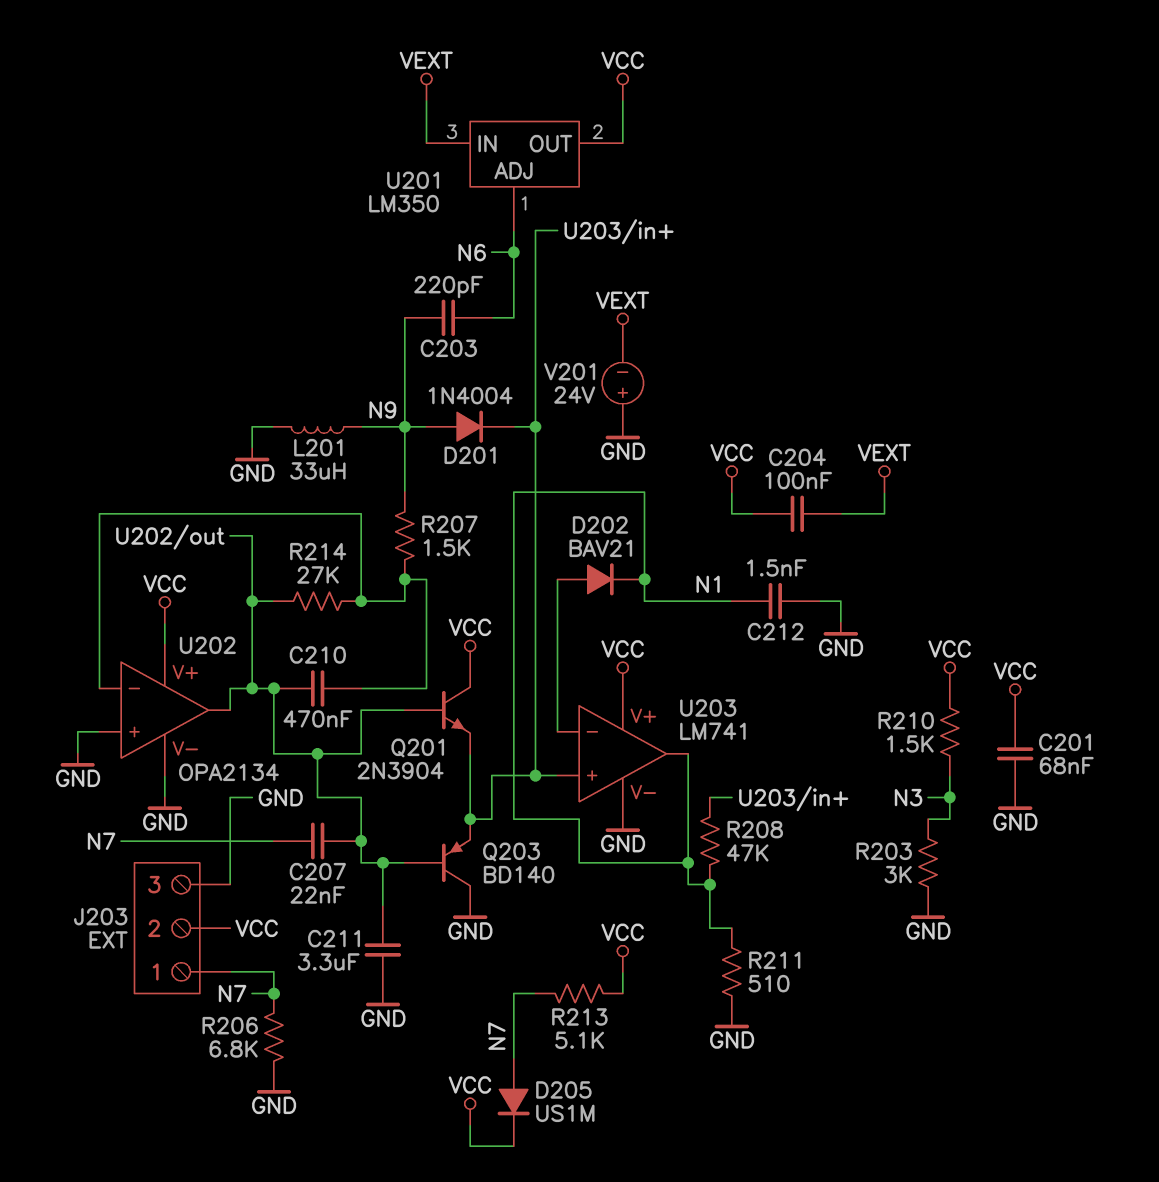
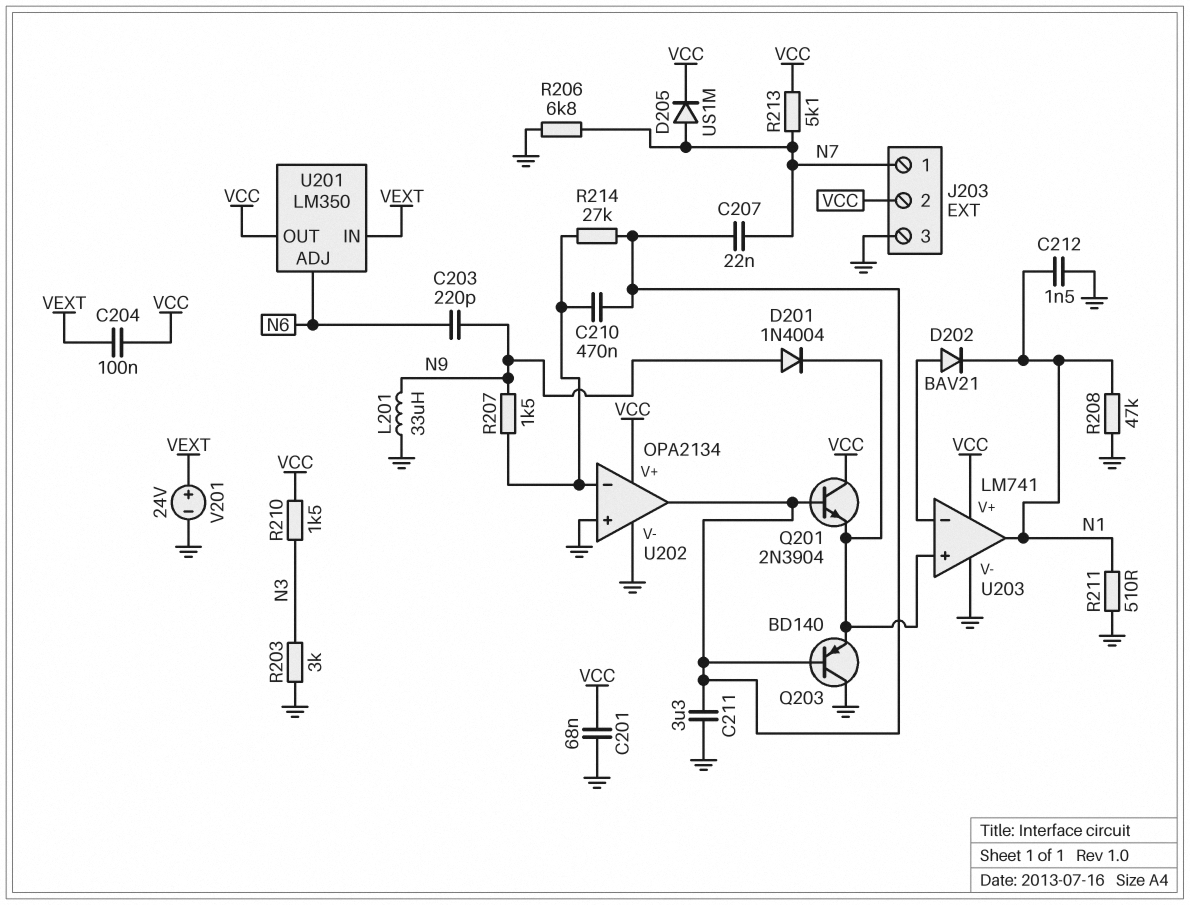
R208: 47k (N1, U203/in+) -> 47k (GND, N1)
V201: 24V (plus GND, minus VEXT) -> 24V (plus VEXT, minus GND)

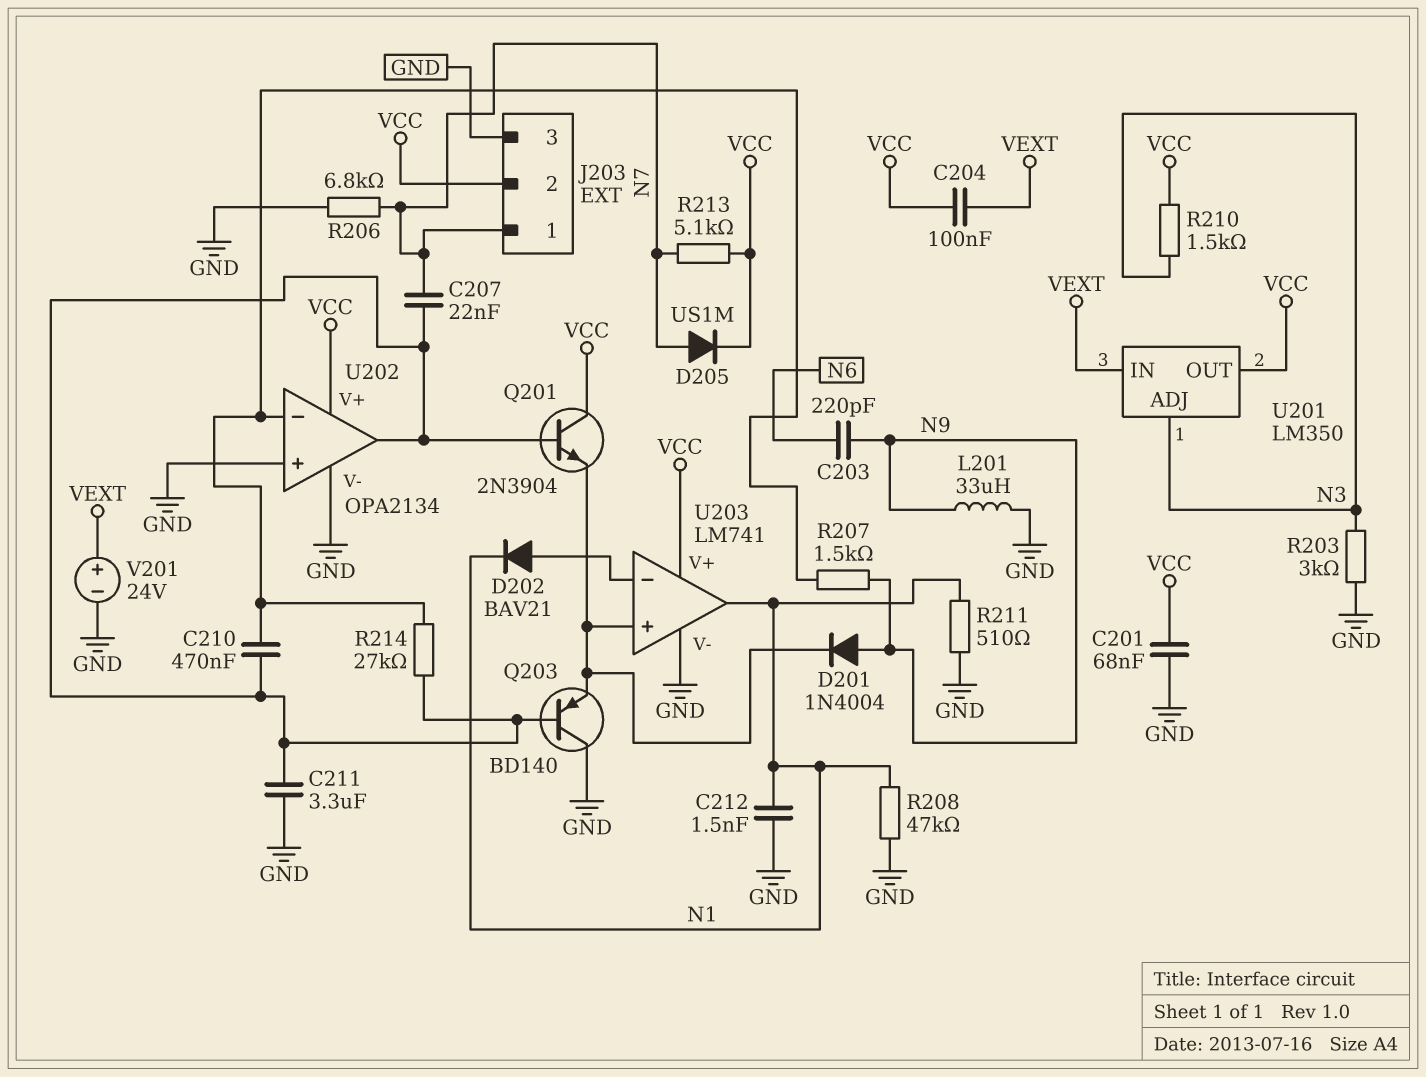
U201 pin ADJ: N6 -> N3

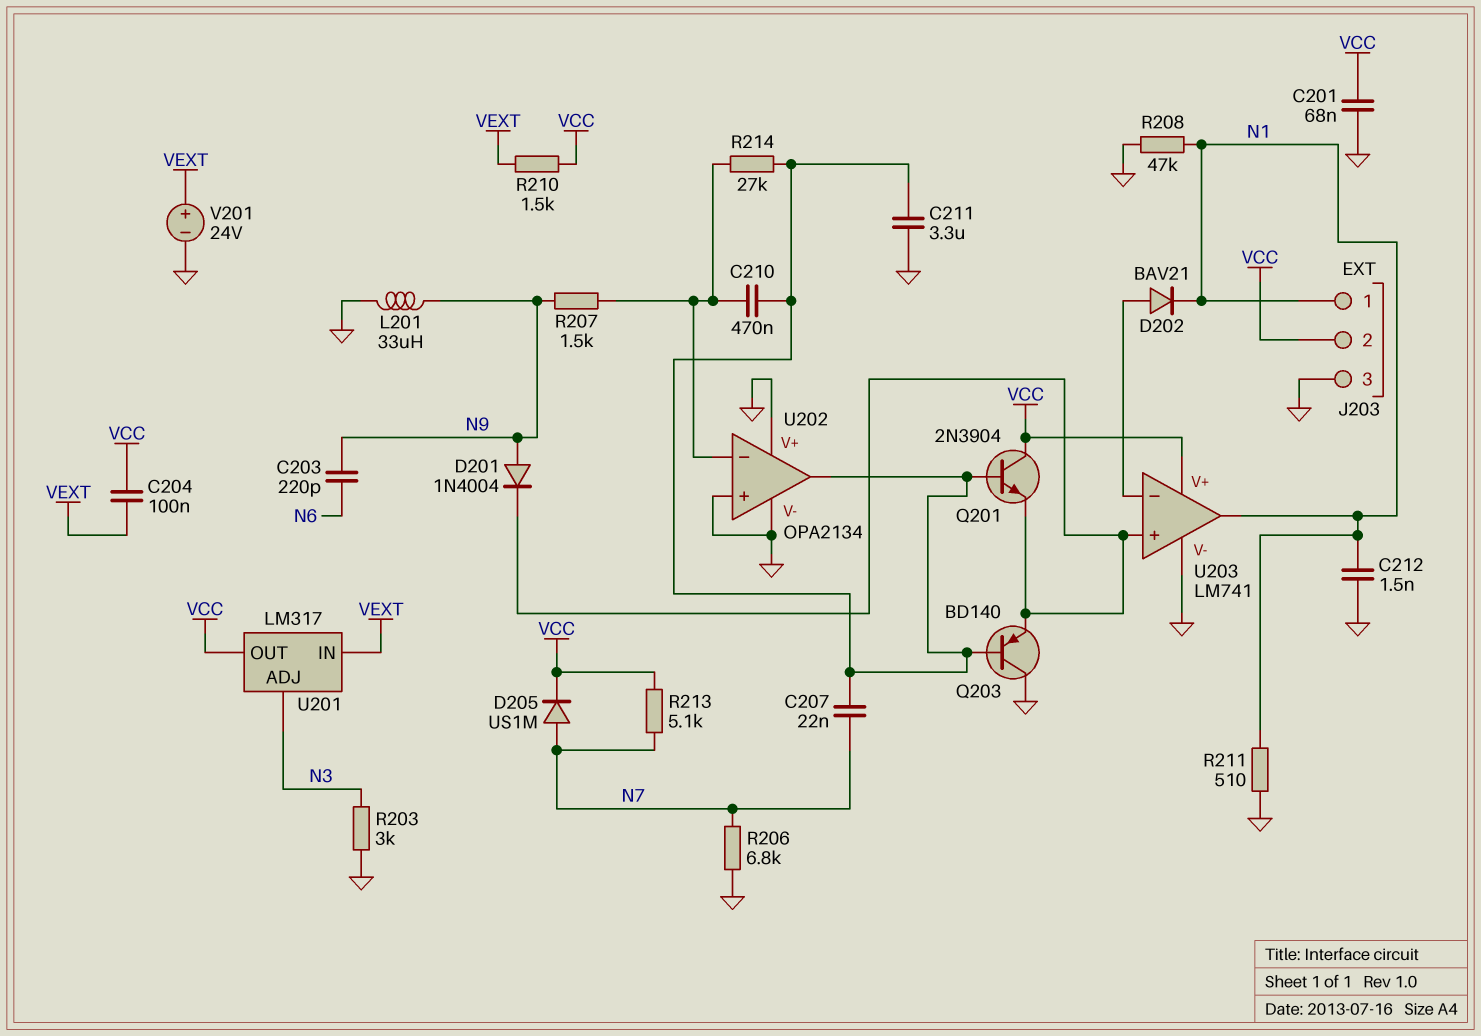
J203 pin 1: N7 -> N1
R210: 1.5k (N3, VCC) -> 1.5k (VCC, VEXT)
U201: LM350 -> LM317
U202 pin V+: VCC -> GND

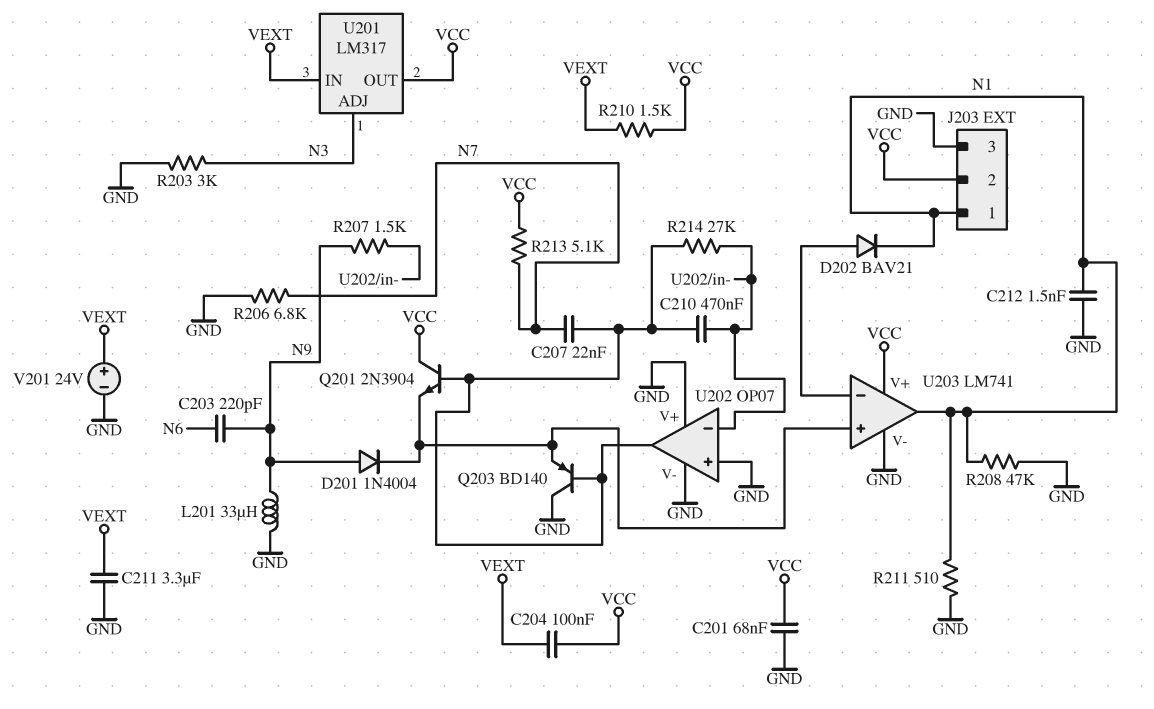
C211: 3.3uF (GND, U202/out) -> 3.3uF (GND, VEXT)
D205: diode US1M (A N7, K VCC) -> none
U202: OPA2134 -> OP07

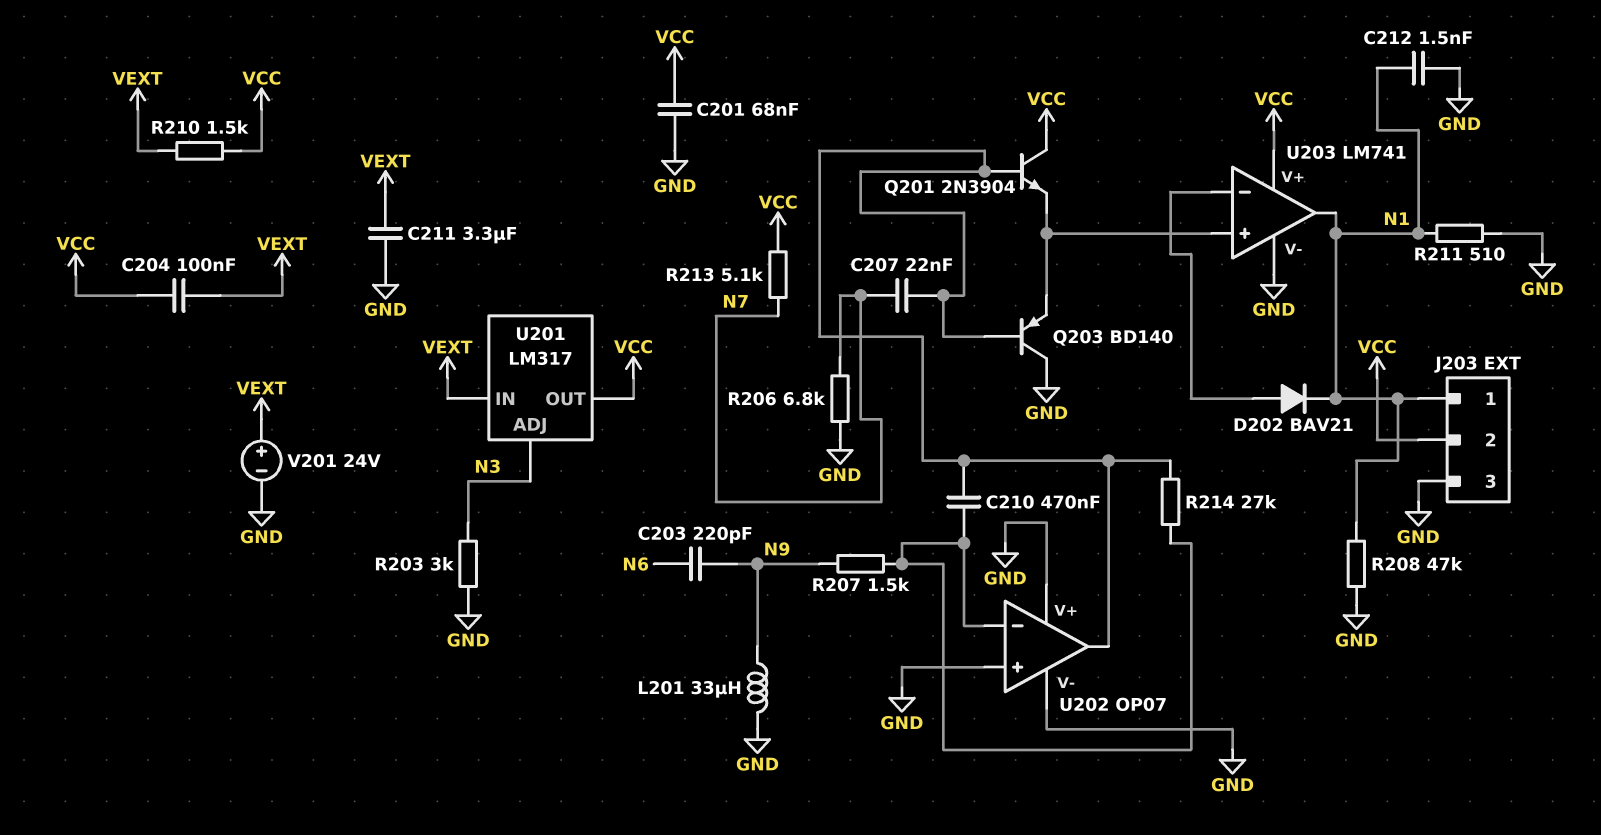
D201: diode 1N4004 (A N9, K U203/in+) -> none

